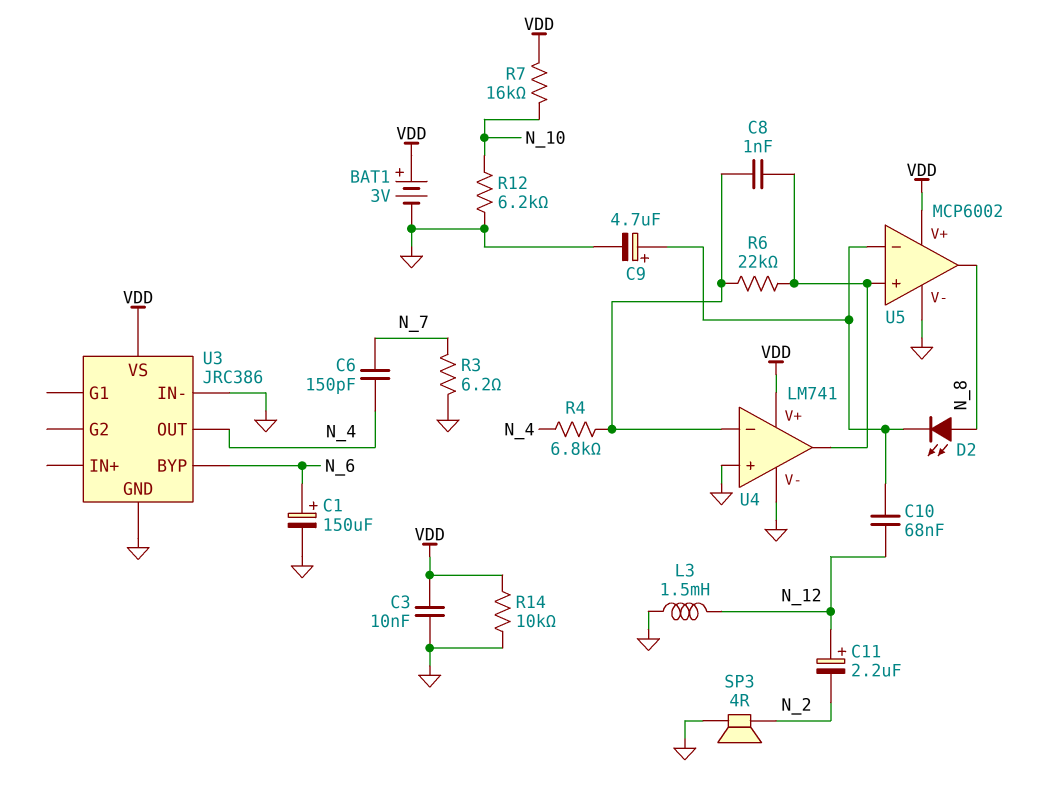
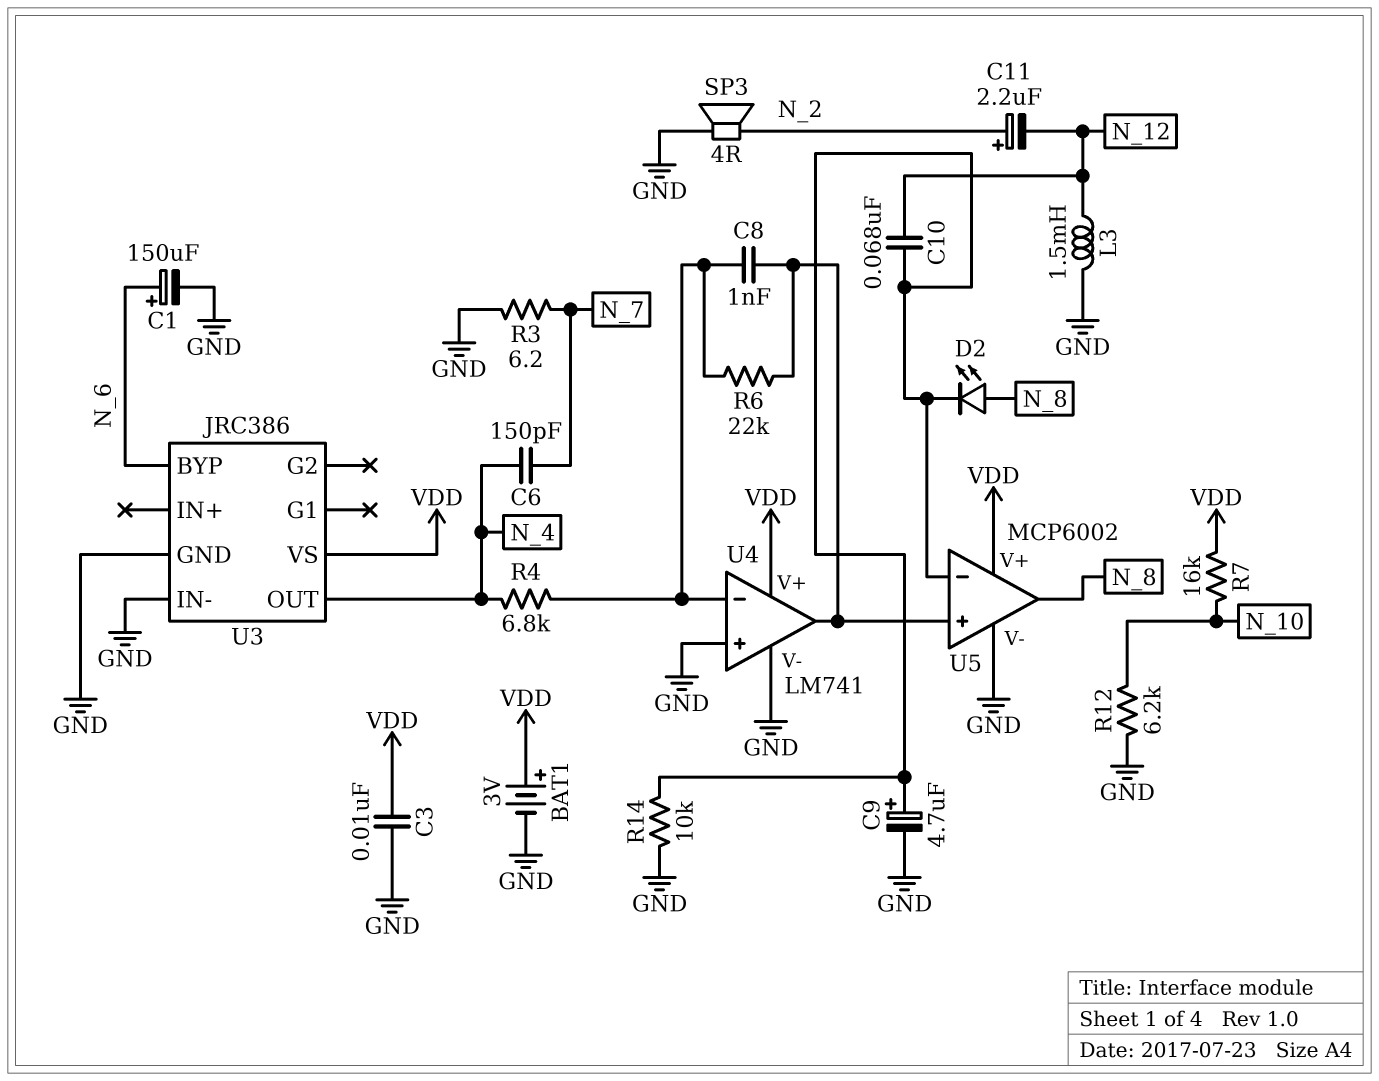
C11: 2.2uF (plus N_12, minus N_2) -> 2.2uF (plus N_2, minus N_12)
R14: 10k (GND, VDD) -> 10k (GND, U5/in-)

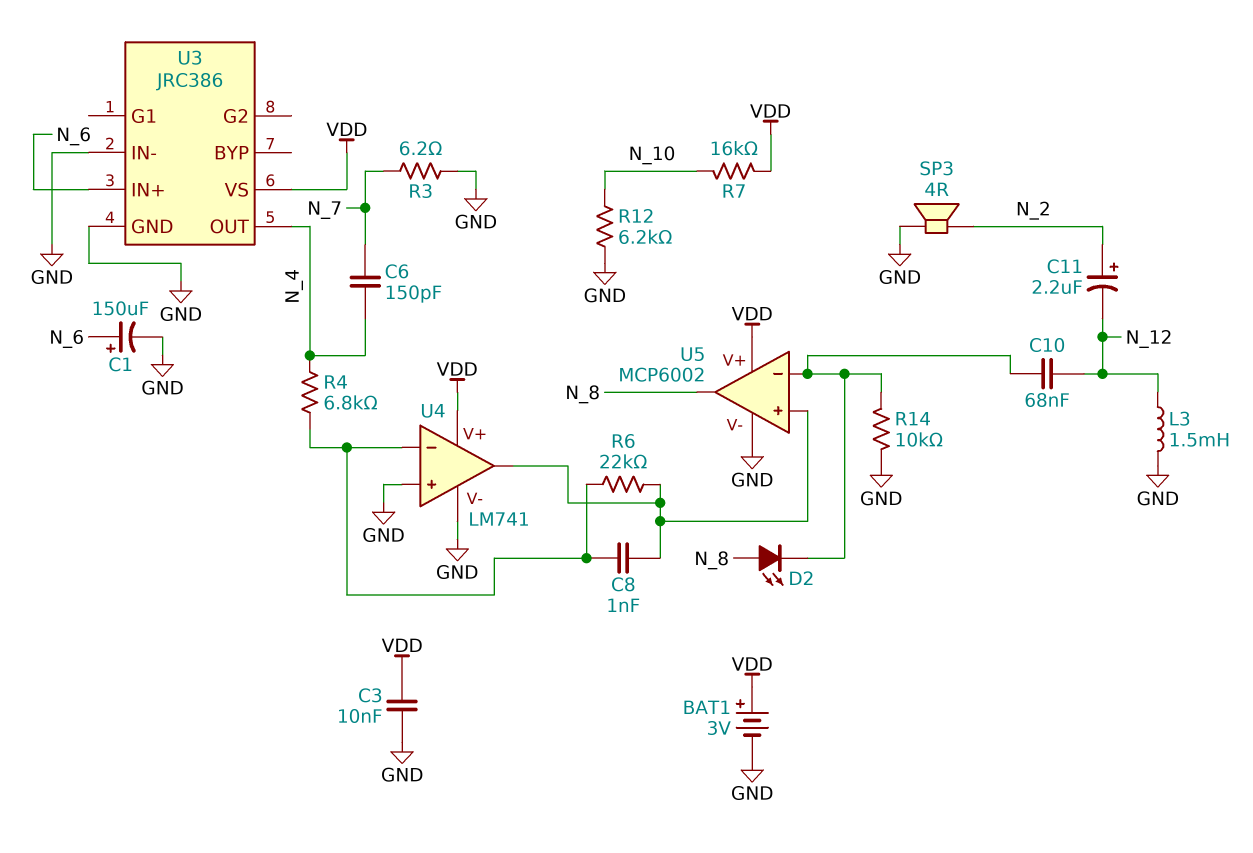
C9: 4.7uF (plus U5/in-, minus GND) -> none
U3 pin BYP: N_6 -> none
U3 pin IN+: none -> N_6

